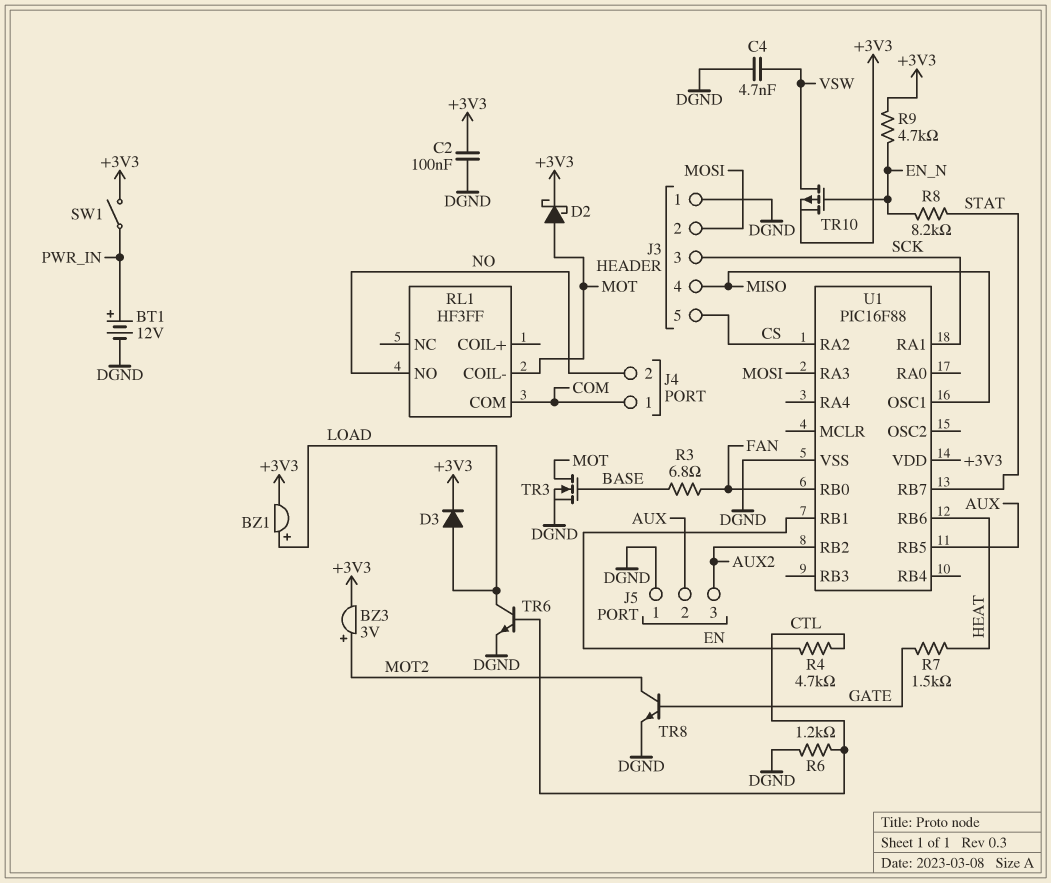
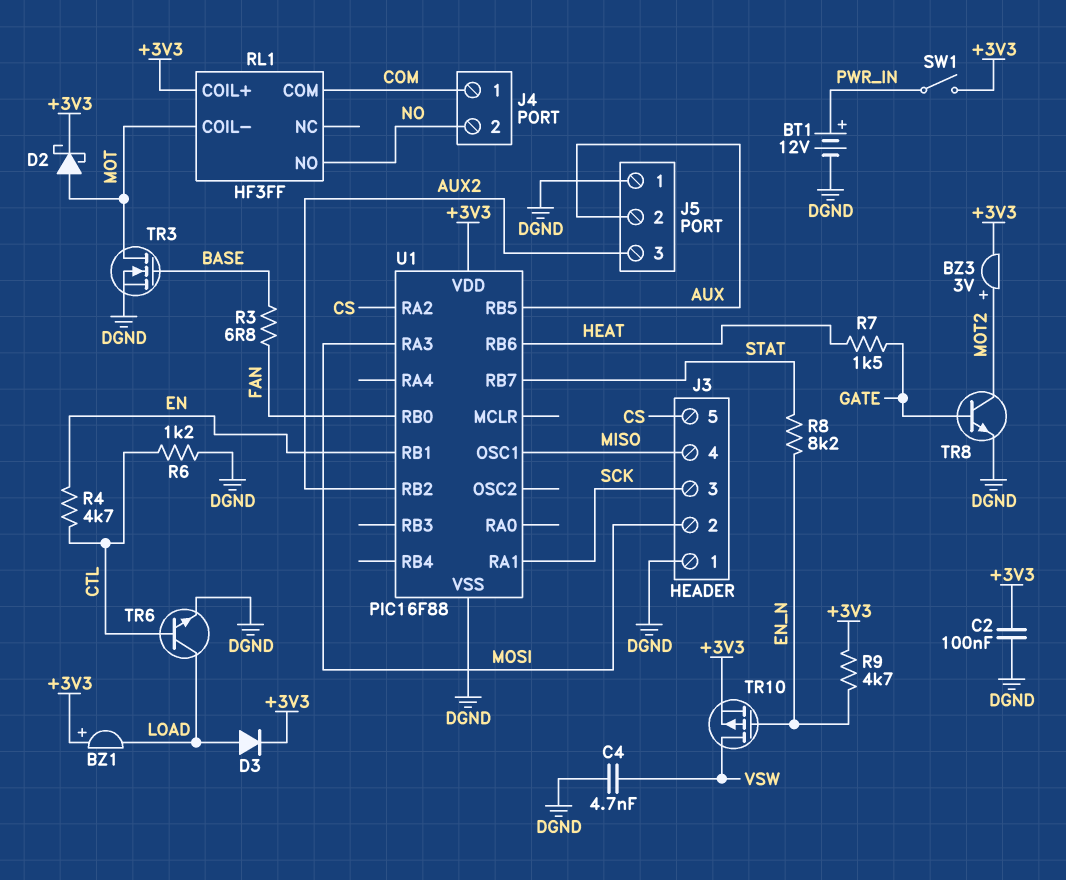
BZ1: buzzer (plus LOAD, minus +3V3) -> buzzer (plus +3V3, minus LOAD)
RL1 pin COIL+: none -> +3V3

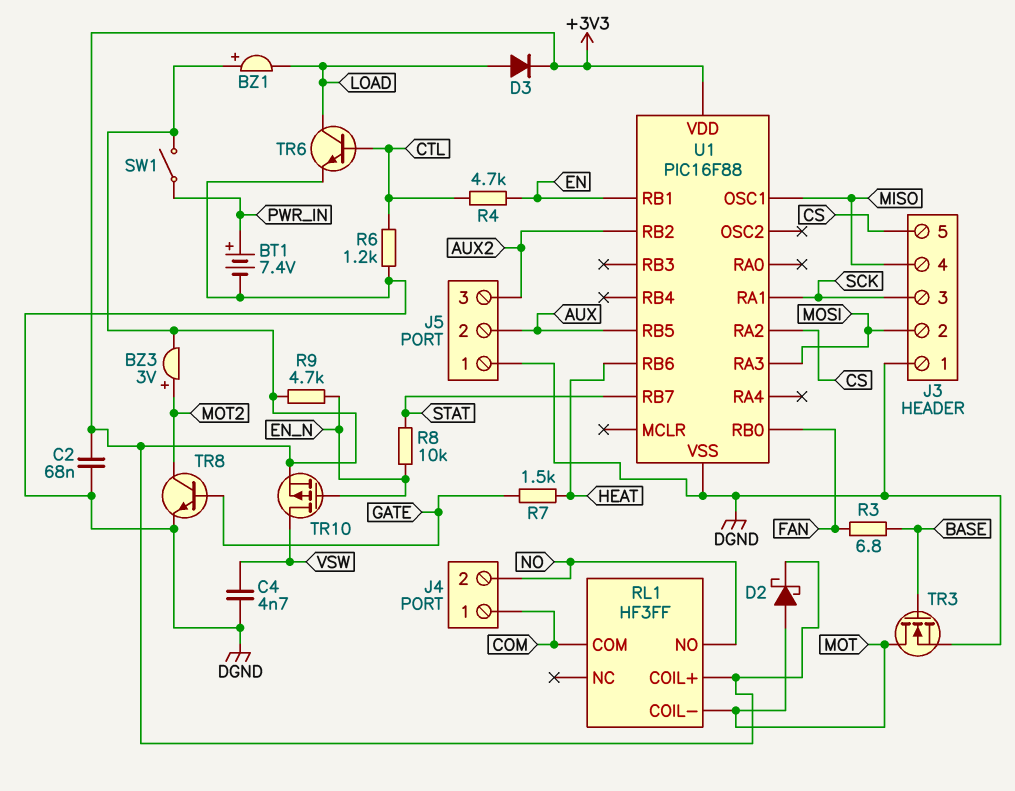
BT1: 12V (plus PWR_IN, minus DGND) -> 7.4V (plus PWR_IN, minus DGND)
C2: 100nF (+3V3, DGND) -> 68nF (+3V3, DGND)
R8: 8.2k (EN_N, STAT) -> 10k (EN_N, STAT)

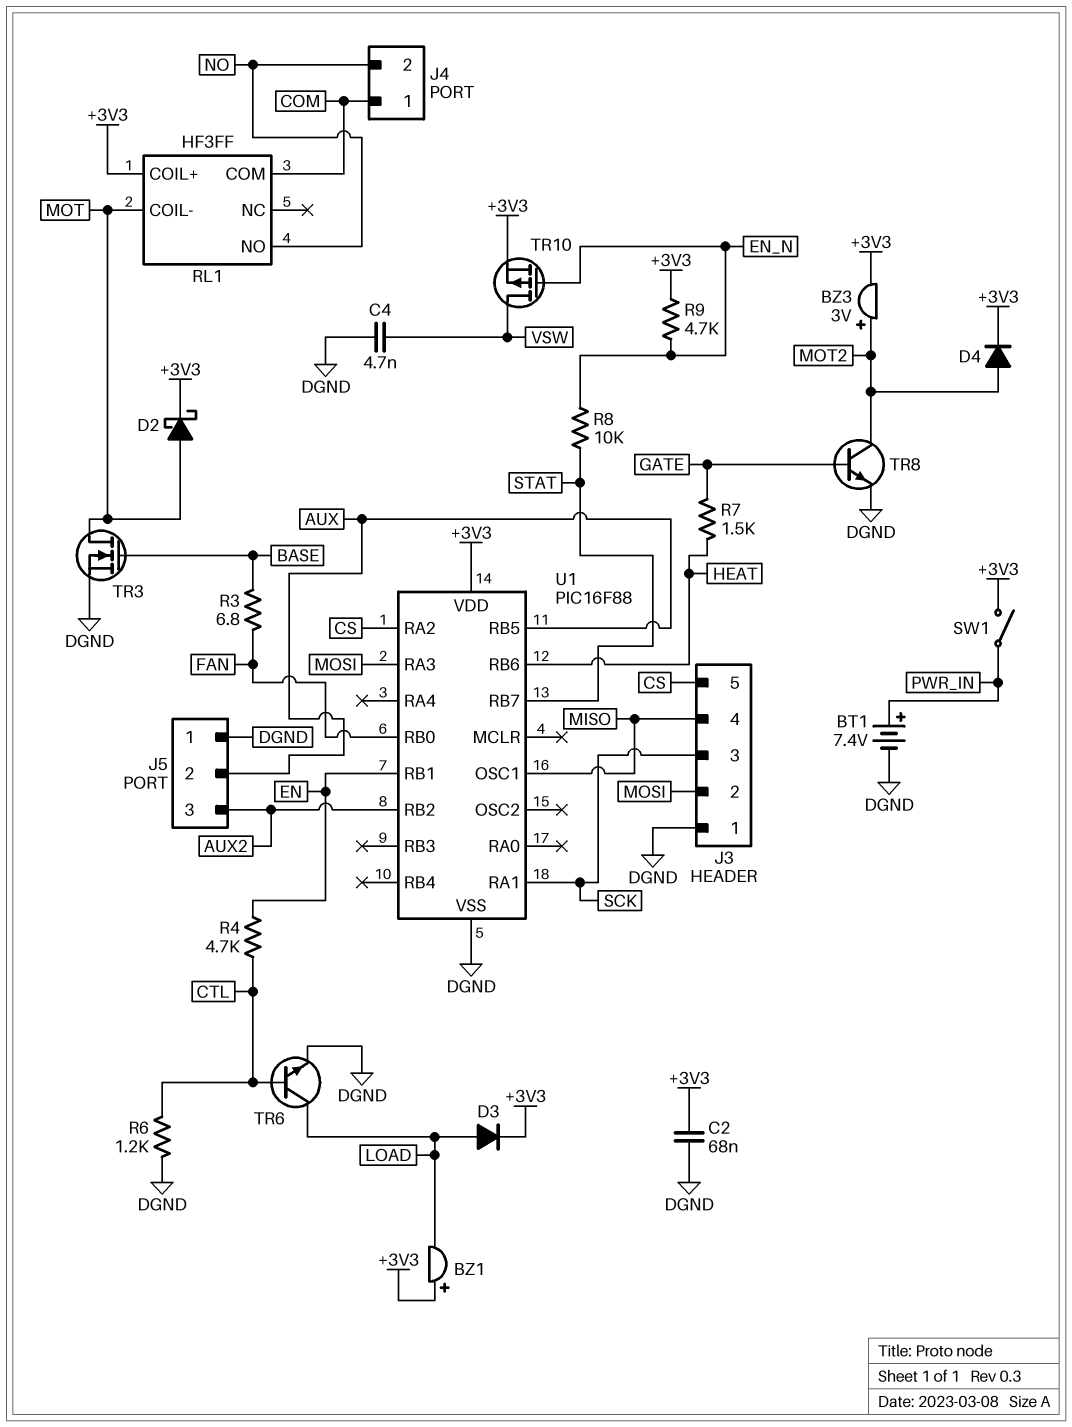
D4: none -> diode (A MOT2, K +3V3)

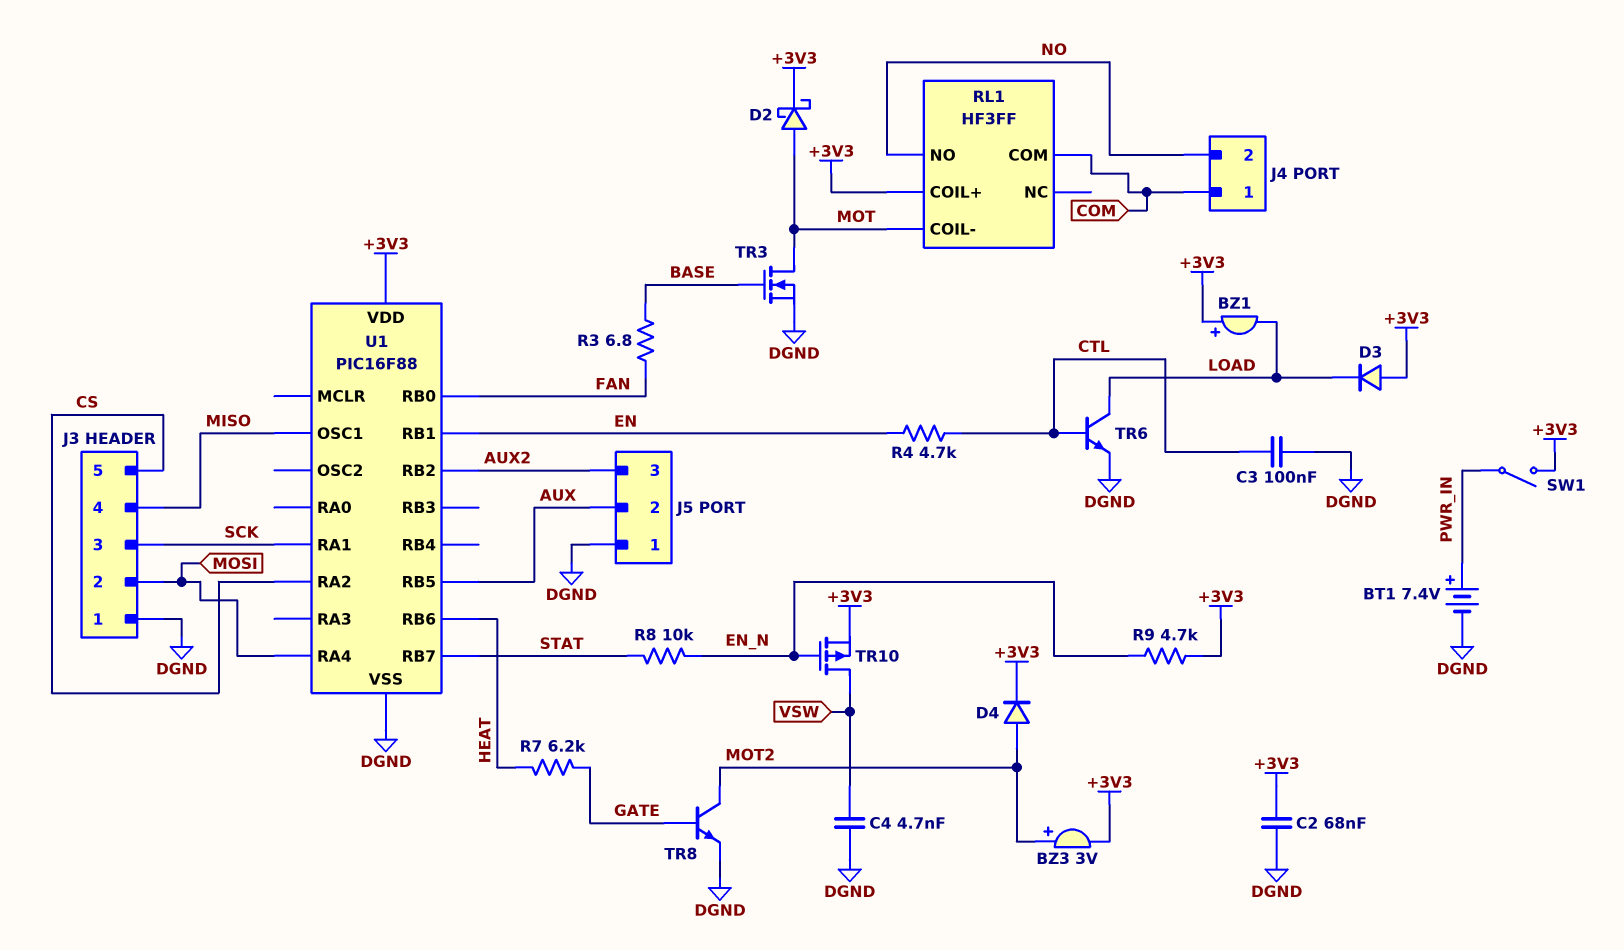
C3: none -> 100nF (CTL, DGND)
D3: diode (A LOAD, K +3V3) -> diode (A +3V3, K LOAD)
R6: 1.2k (CTL, DGND) -> none
R7: 1.5k (GATE, HEAT) -> 6.2k (GATE, HEAT)
U1 pin RA3: MOSI -> none
U1 pin RA4: none -> MOSI

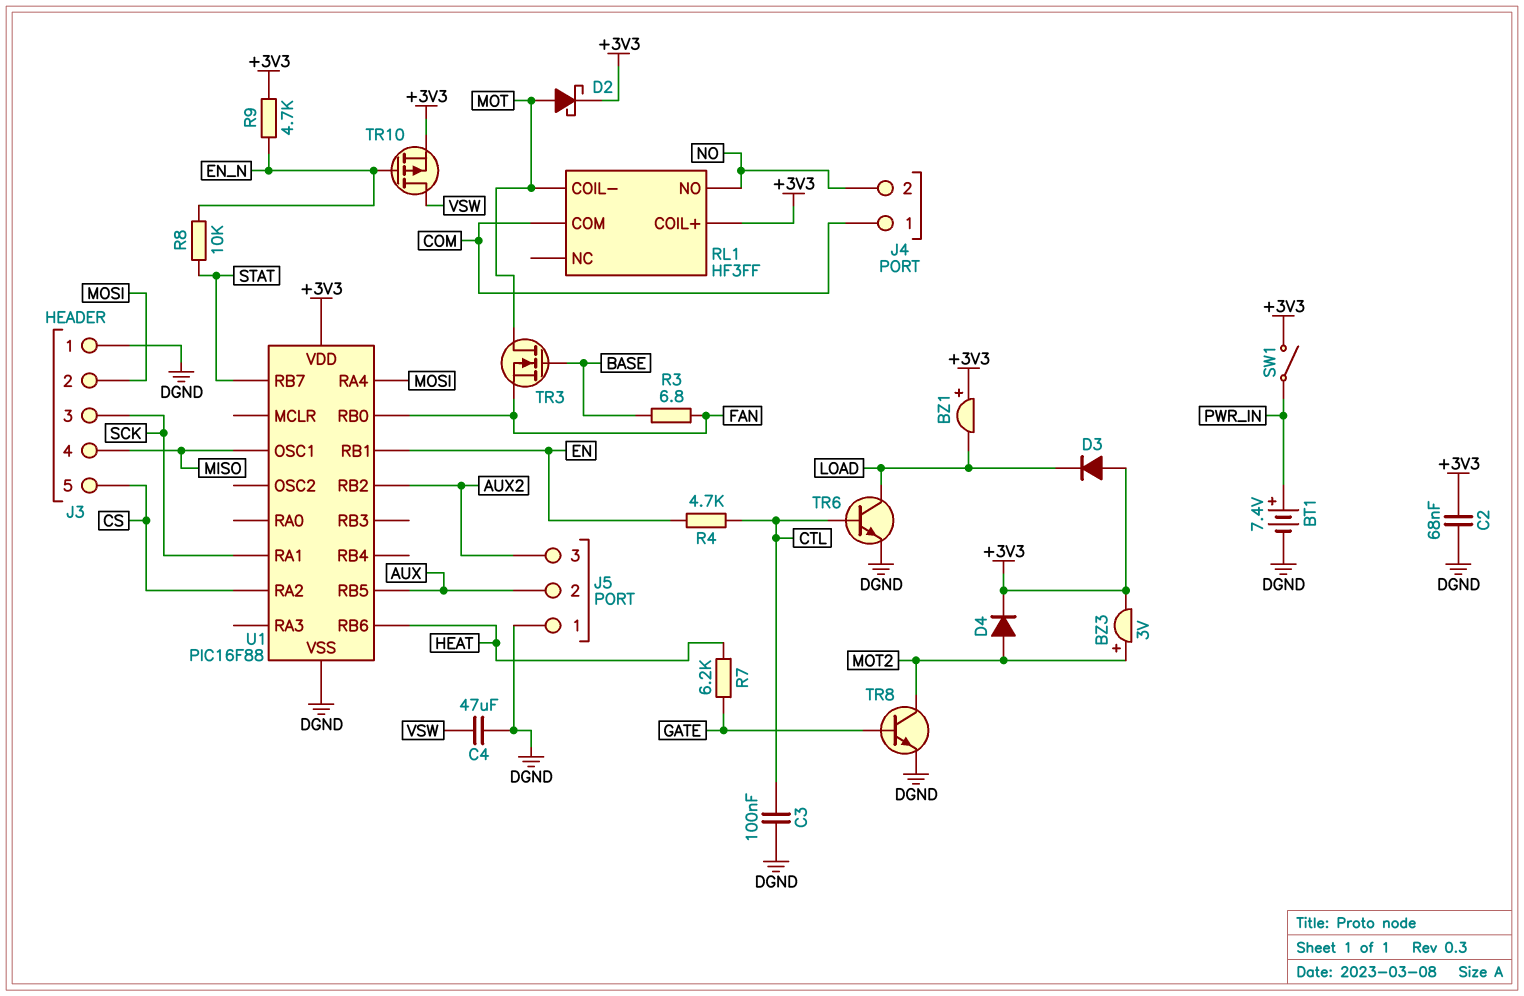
C4: 4.7nF (DGND, VSW) -> 47uF (DGND, VSW)
TR3: NMOS (G BASE, D MOT, S DGND) -> NMOS (G BASE, D MOT, S FAN)

